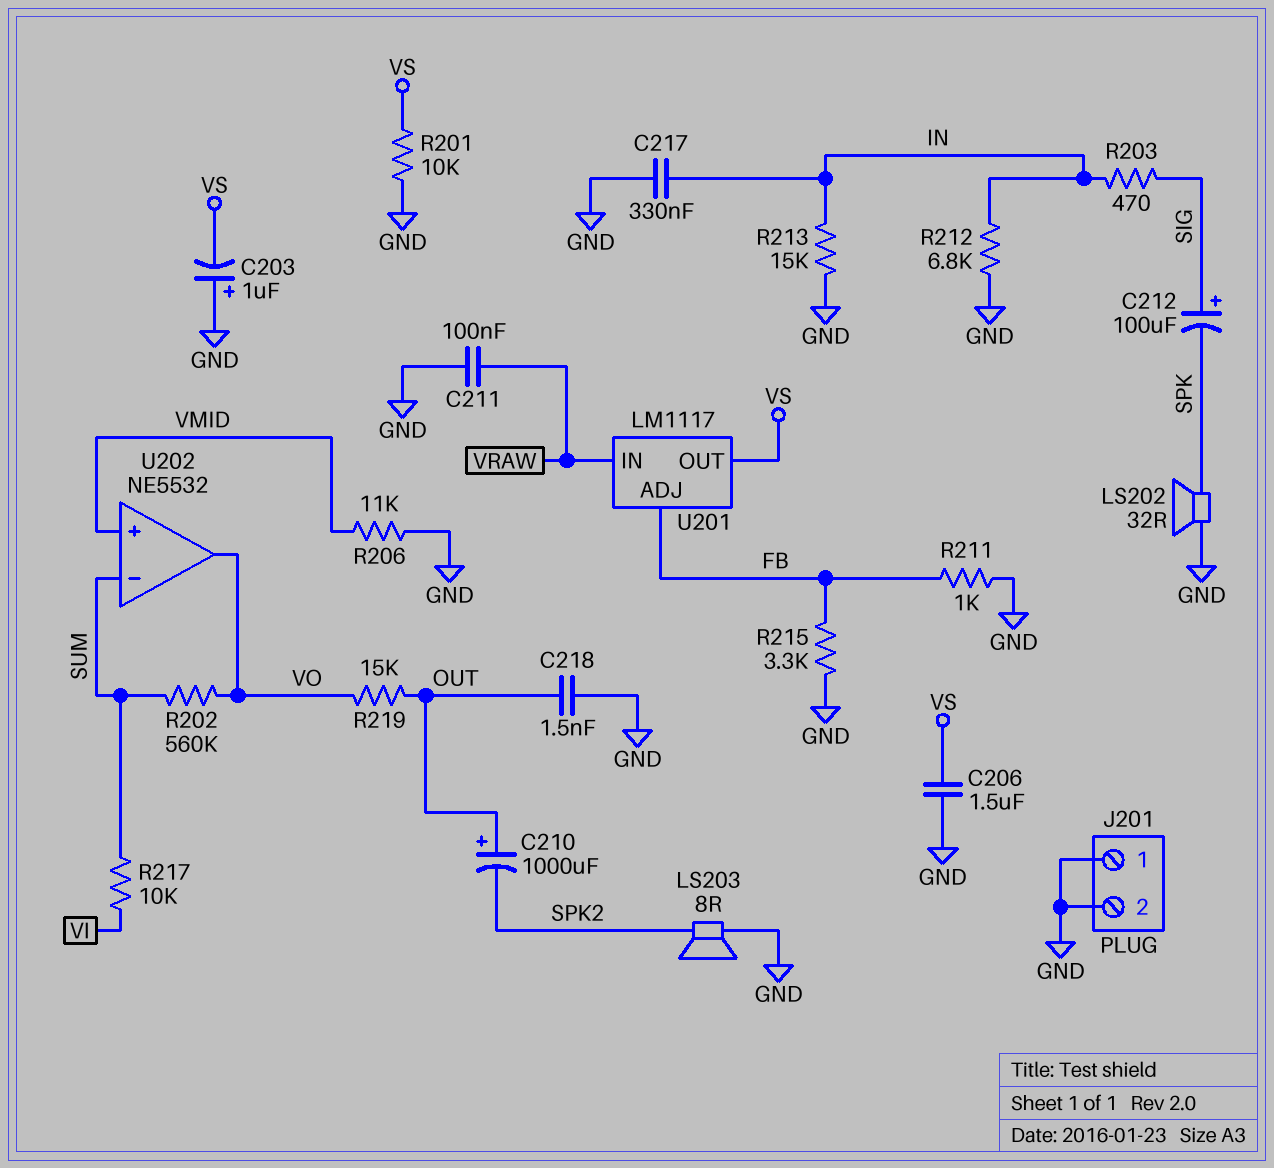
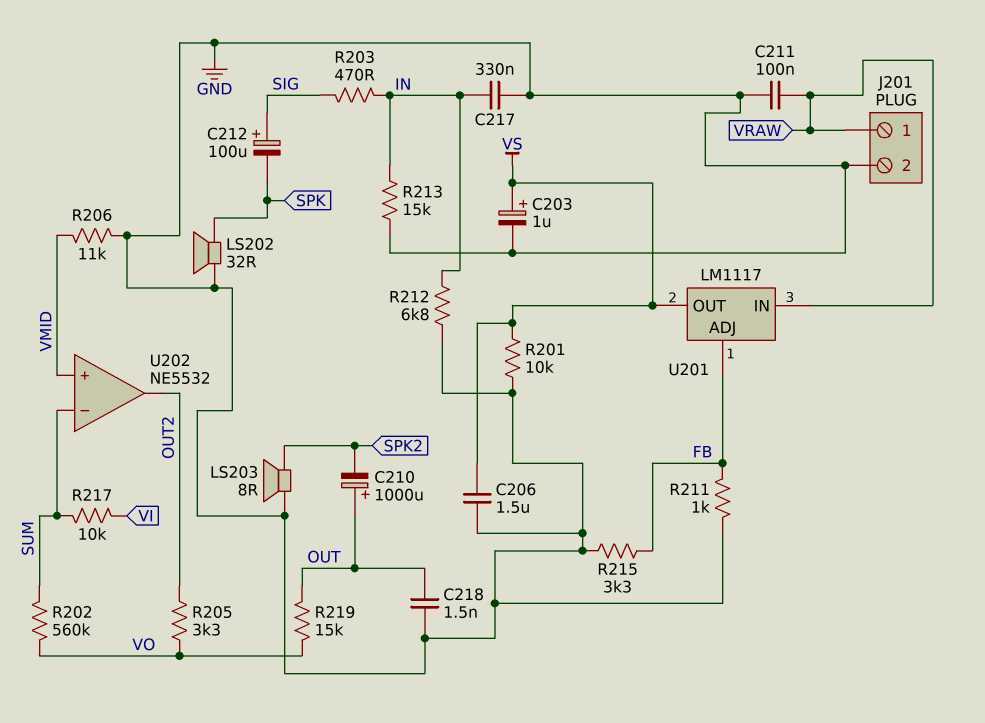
C203: 1uF (plus GND, minus VS) -> 1uF (plus VS, minus GND)
J201 pin 1: GND -> VRAW
R205: none -> 3.3k (OUT2, VO)
U202 pin out: VO -> OUT2

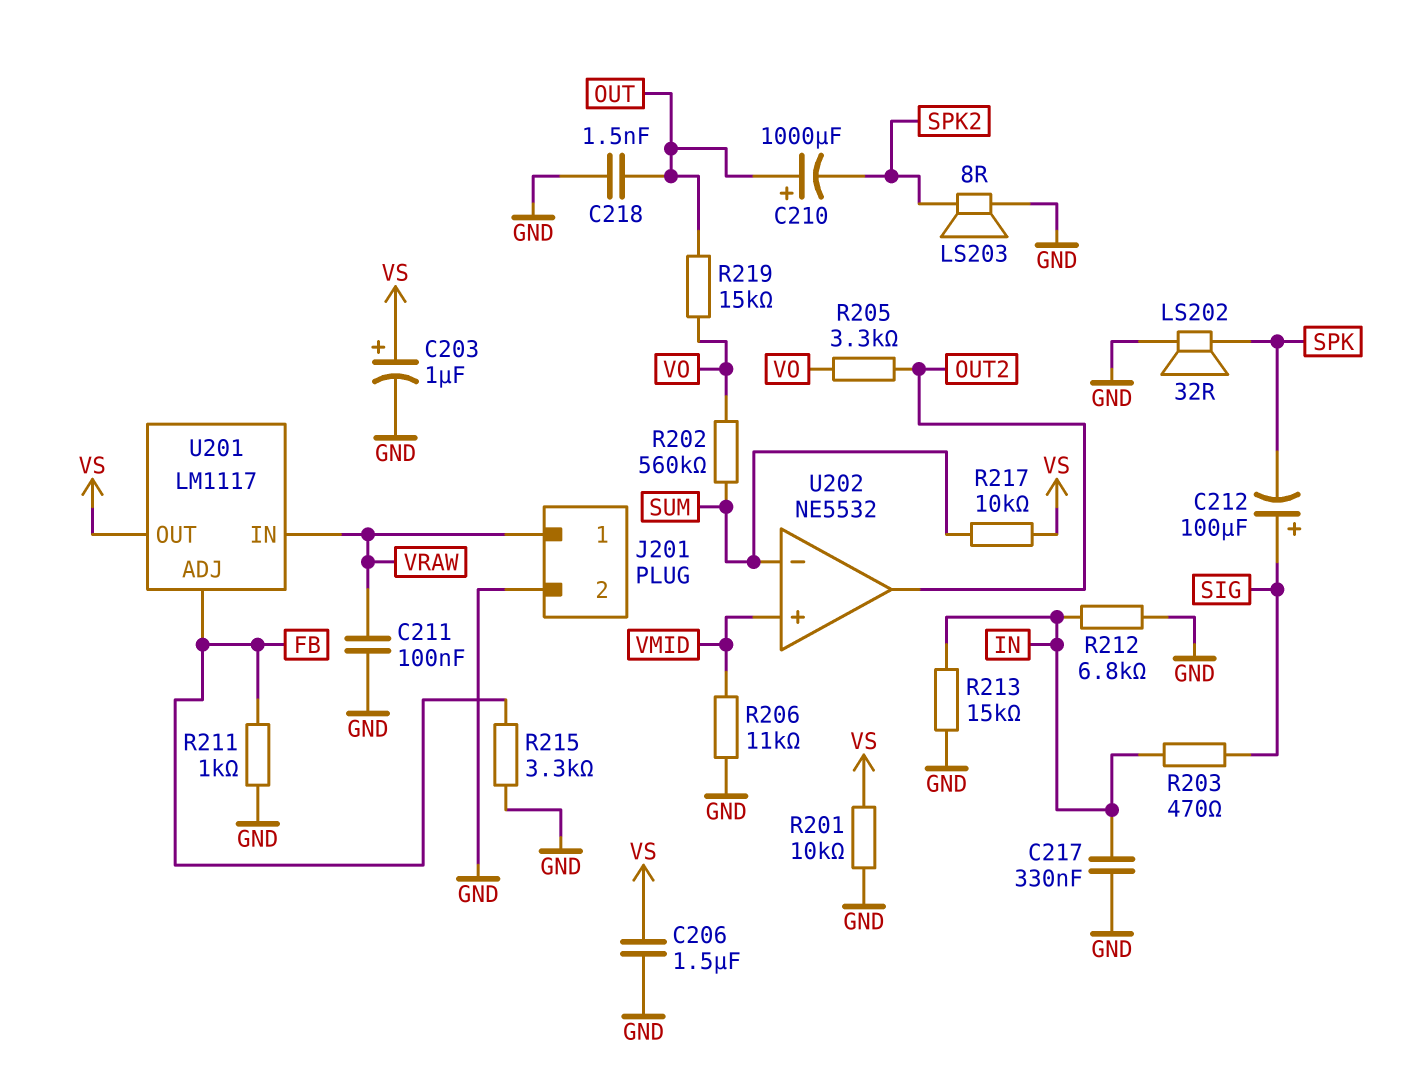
R217: 10k (SUM, VI) -> 10k (SUM, VS)

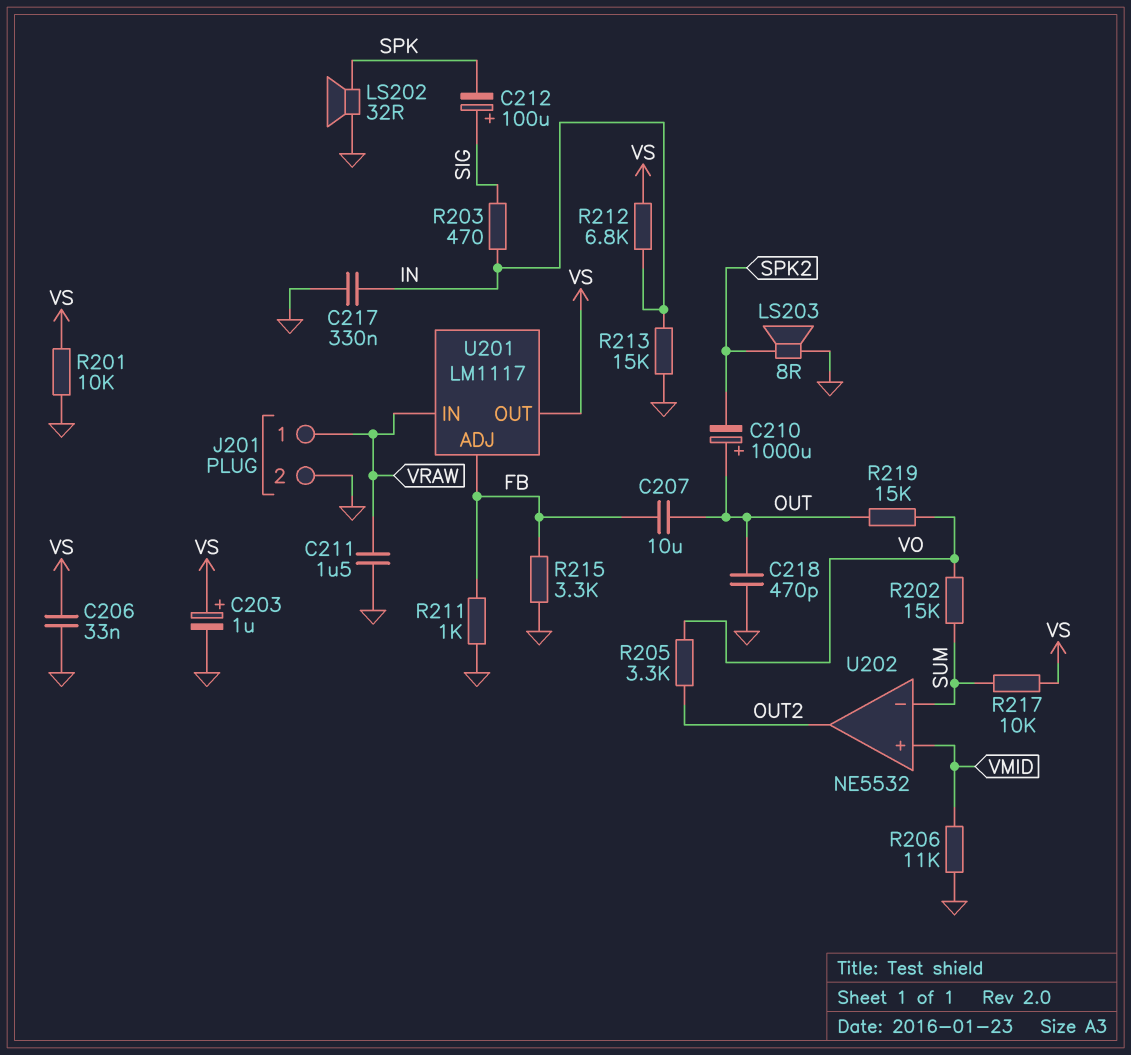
C206: 1.5uF (GND, VS) -> 33nF (GND, VS)
C207: none -> 10uF (FB, OUT)
C211: 100nF (GND, VRAW) -> 1.5uF (GND, VRAW)
C218: 1.5nF (GND, OUT) -> 470pF (GND, OUT)
R202: 560k (SUM, VO) -> 15k (SUM, VO)
R212: 6.8k (GND, IN) -> 6.8k (IN, VS)

